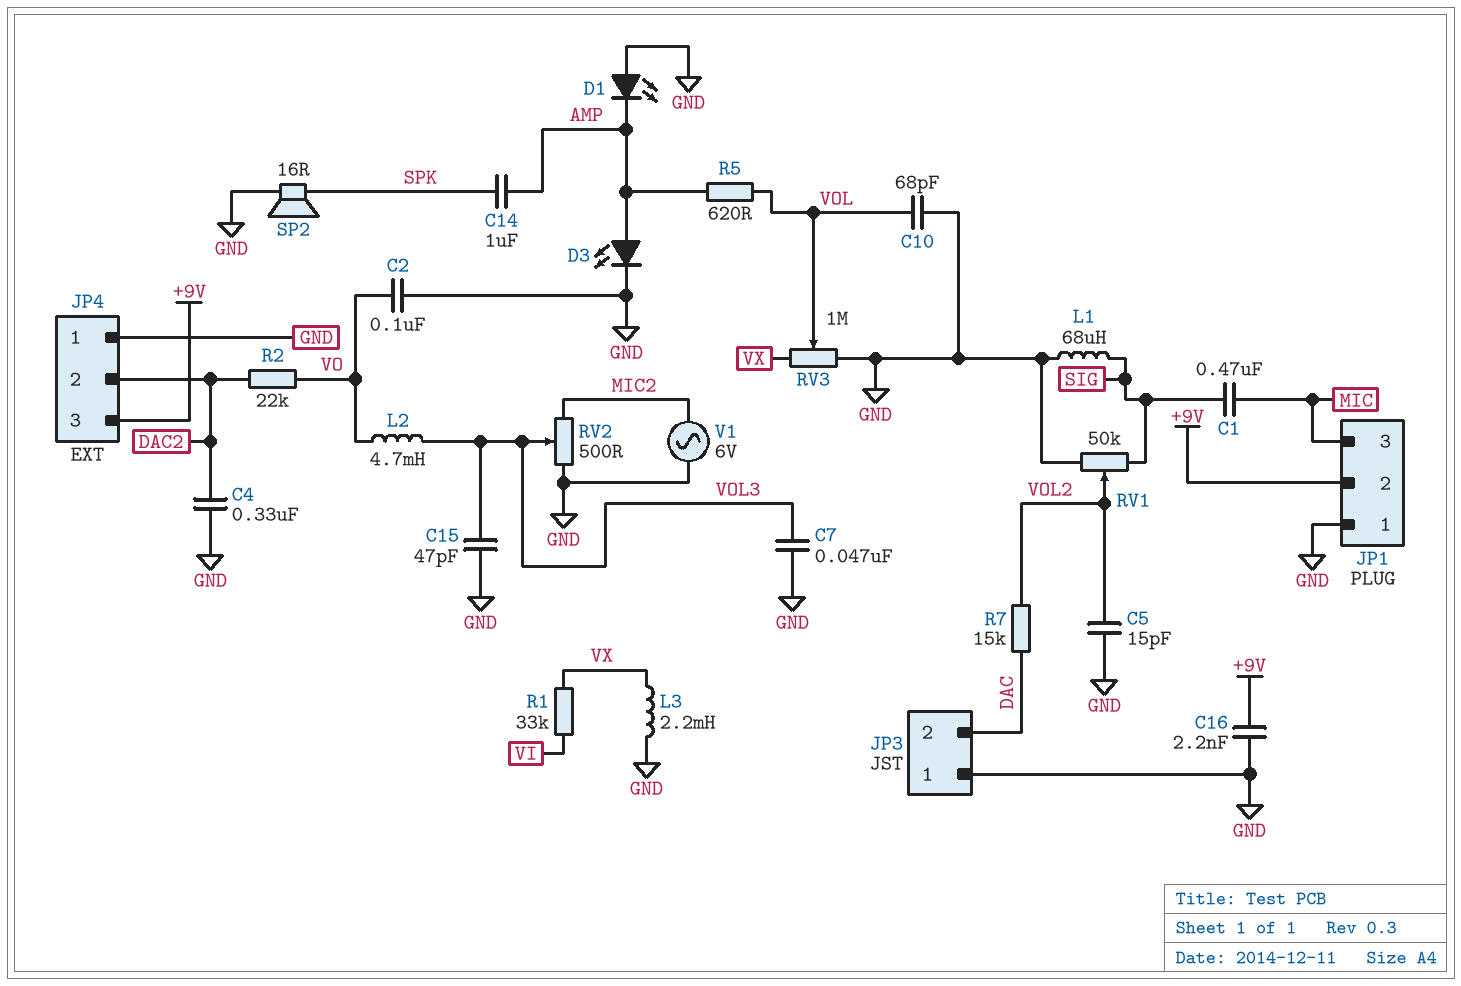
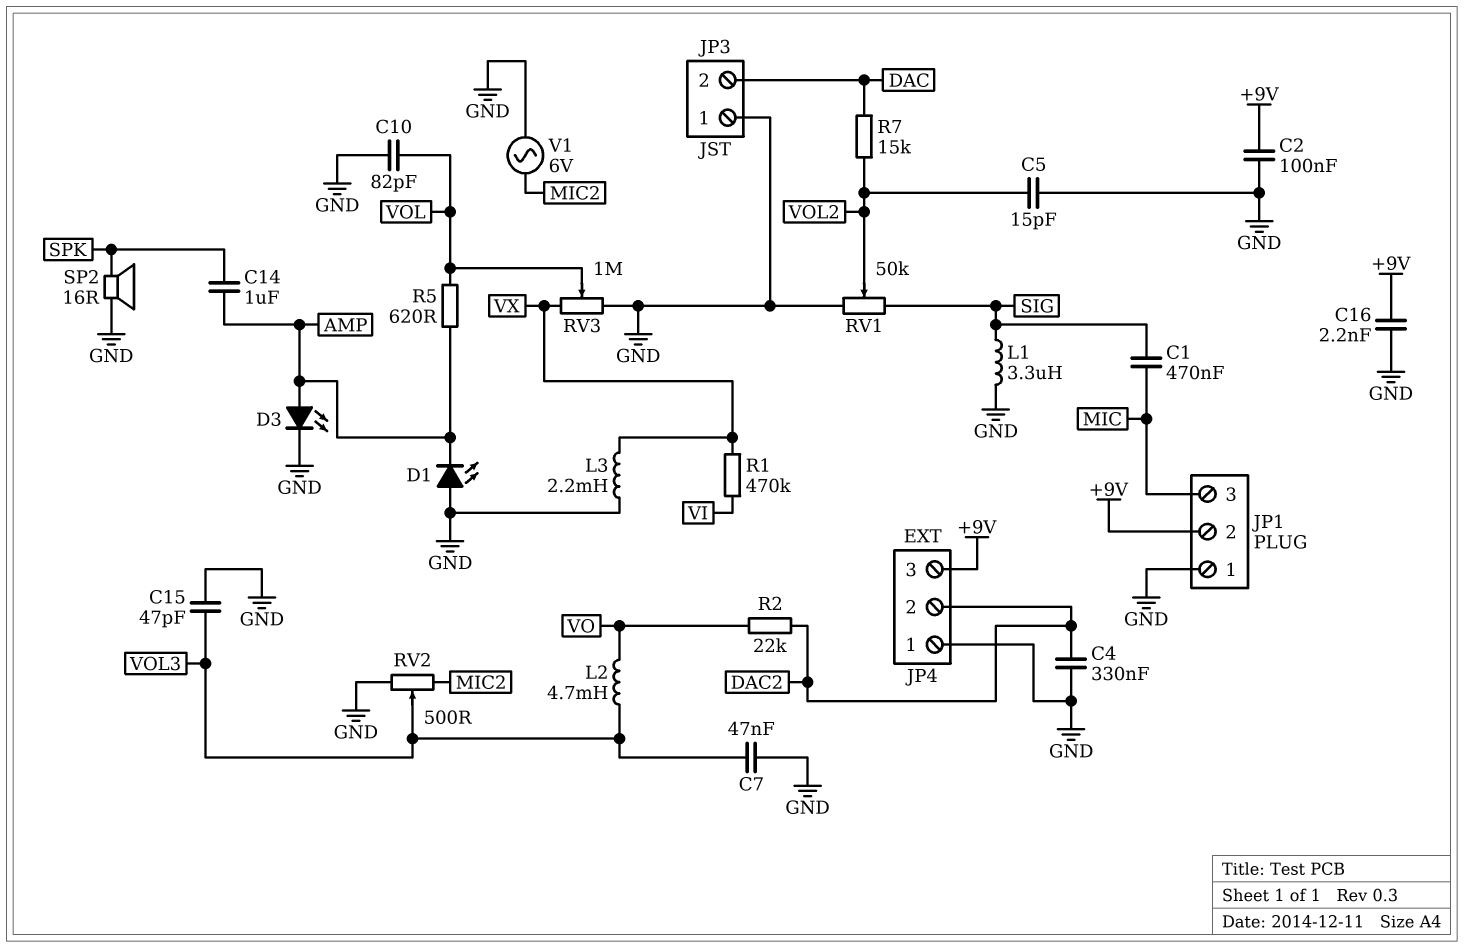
C2: 100nF (GND, VO) -> 100nF (+9V, GND)
C10: 68pF (GND, VOL) -> 82pF (GND, VOL)
L1: 68uH (GND, SIG) -> 3.3uH (GND, SIG)
R1: 33k (VI, VX) -> 470k (VI, VX)

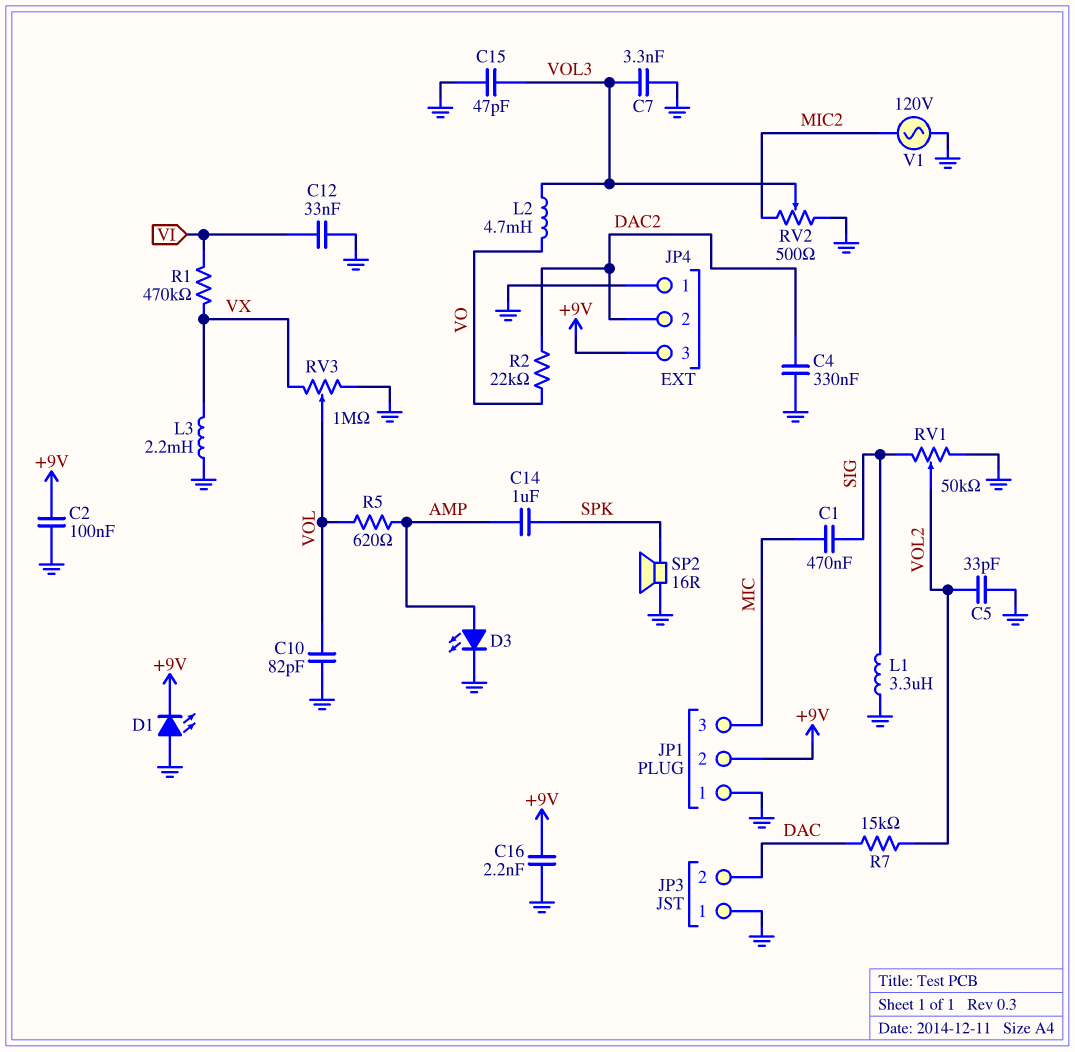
C5: 15pF (GND, VOL2) -> 33pF (GND, VOL2)
C7: 47nF (GND, VOL3) -> 3.3nF (GND, VOL3)
C12: none -> 33nF (GND, VI)
D1: LED (A GND, K AMP) -> LED (A GND, K +9V)
V1: AC 6V (GND, MIC2) -> AC 120V (GND, MIC2)

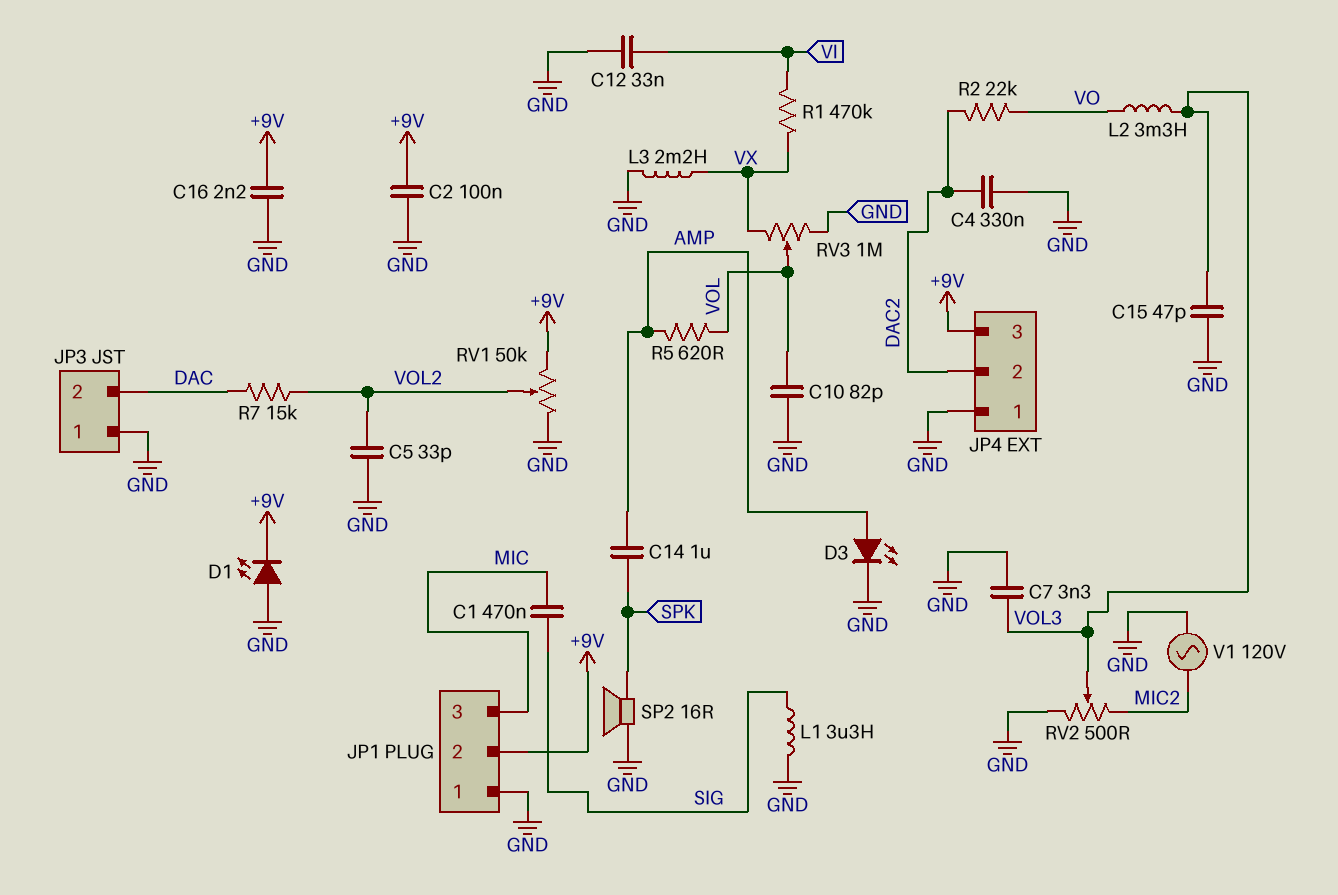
L2: 4.7mH (VO, VOL3) -> 3.3mH (VO, VOL3)
RV1: 50k (GND, SIG, wiper VOL2) -> 50k (+9V, GND, wiper VOL2)

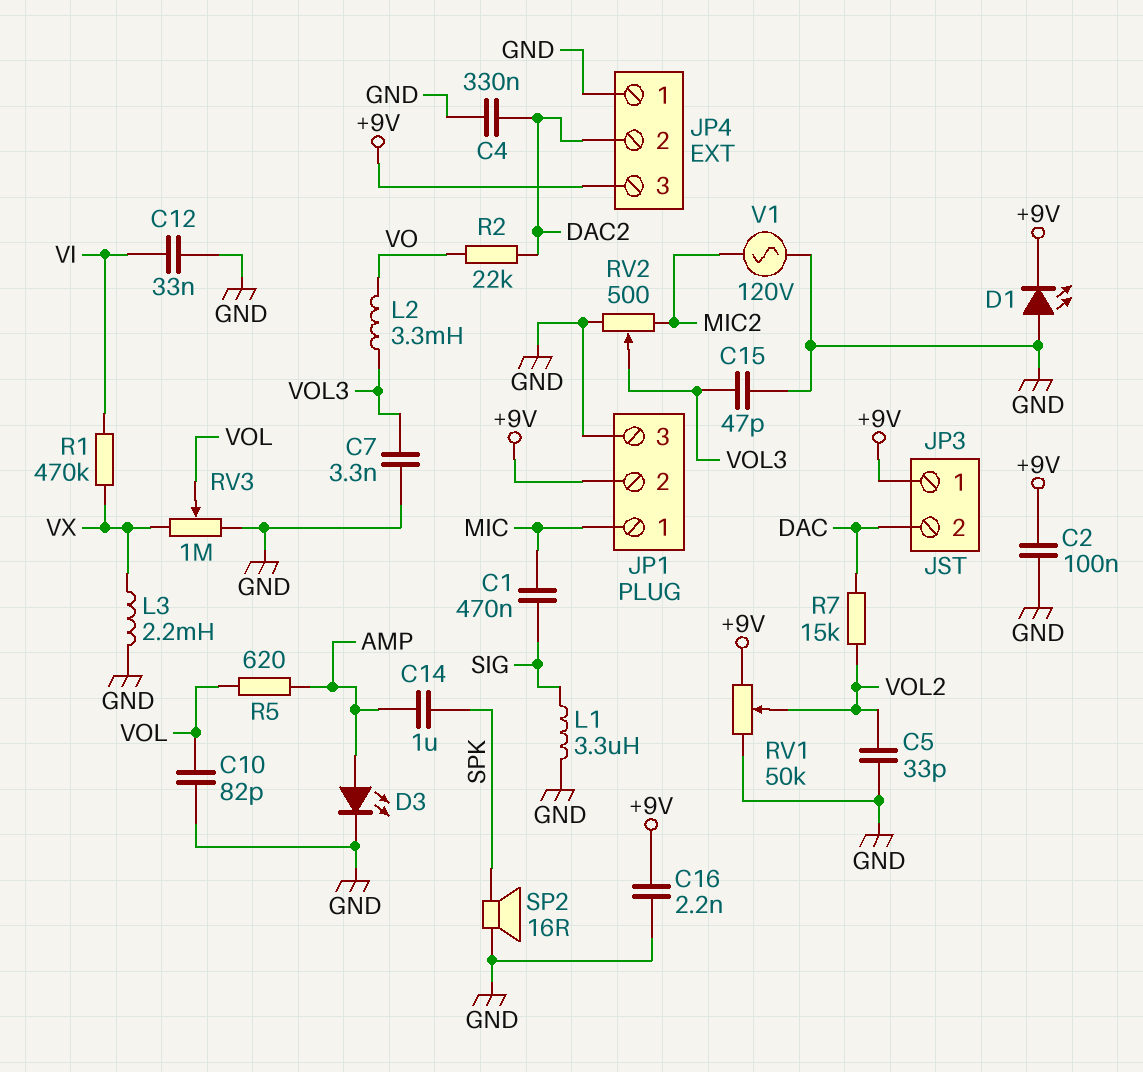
JP1 pin 1: GND -> MIC
JP1 pin 3: MIC -> GND
JP3 pin 1: GND -> +9V

